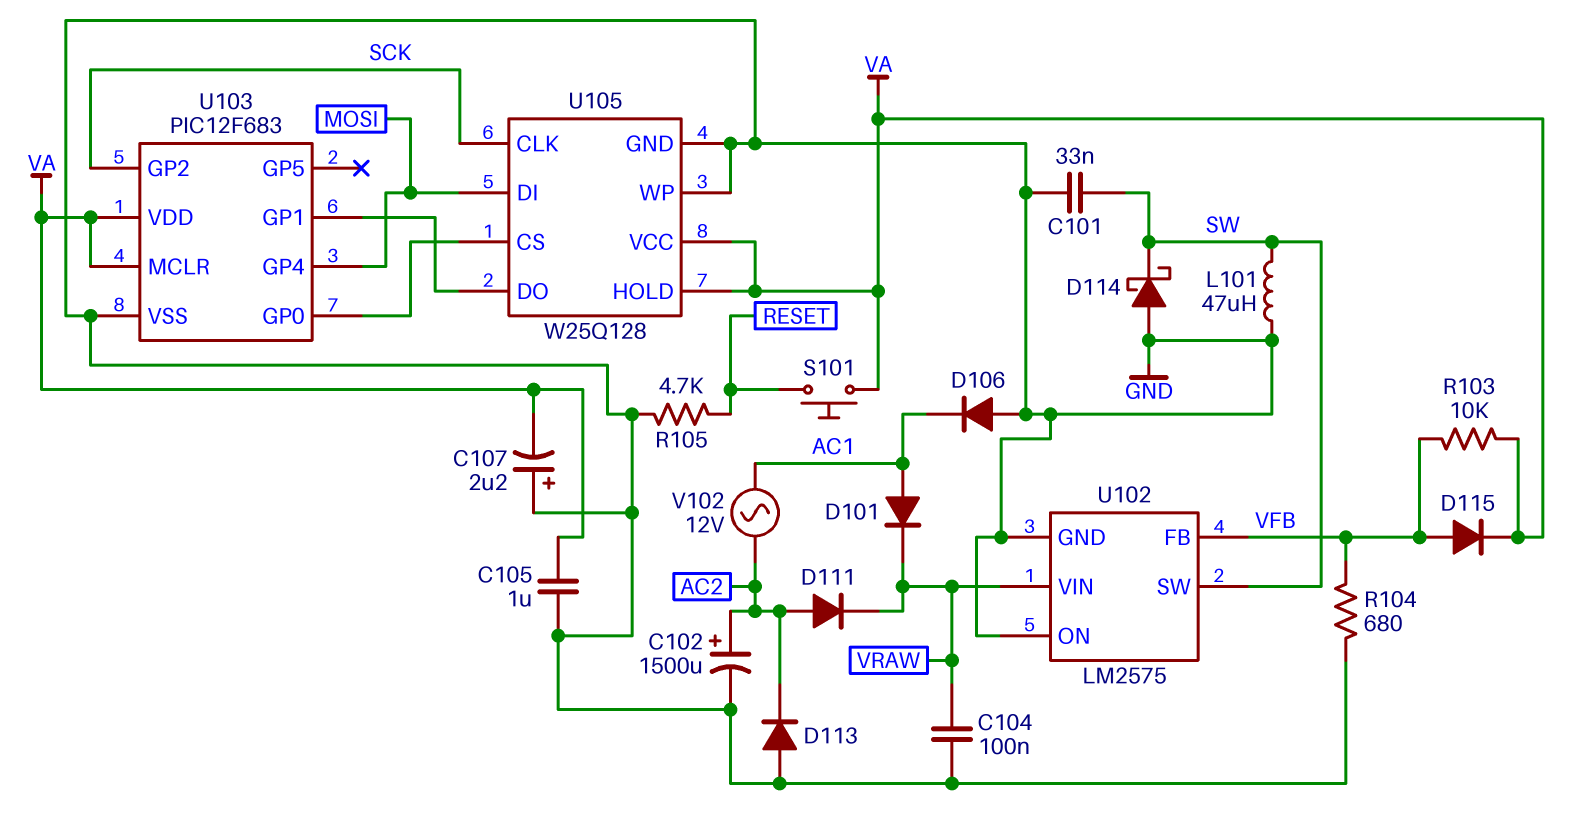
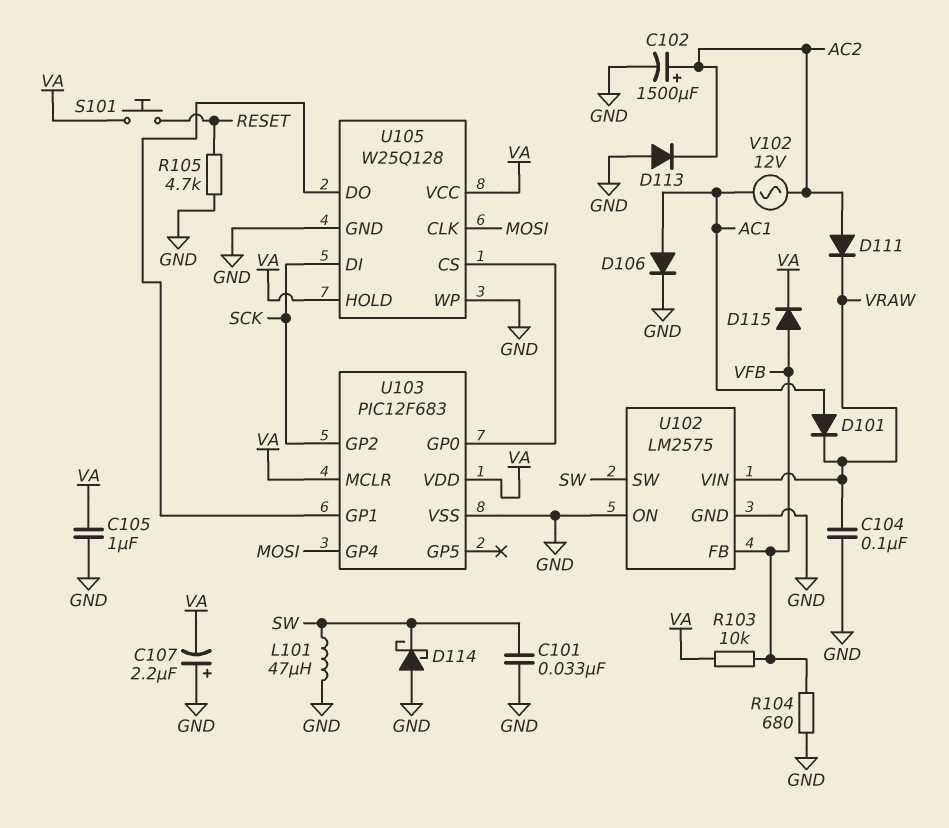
D106: diode (A GND, K AC1) -> diode (A AC1, K GND)
U105 pin CLK: SCK -> MOSI
U105 pin DI: MOSI -> SCK

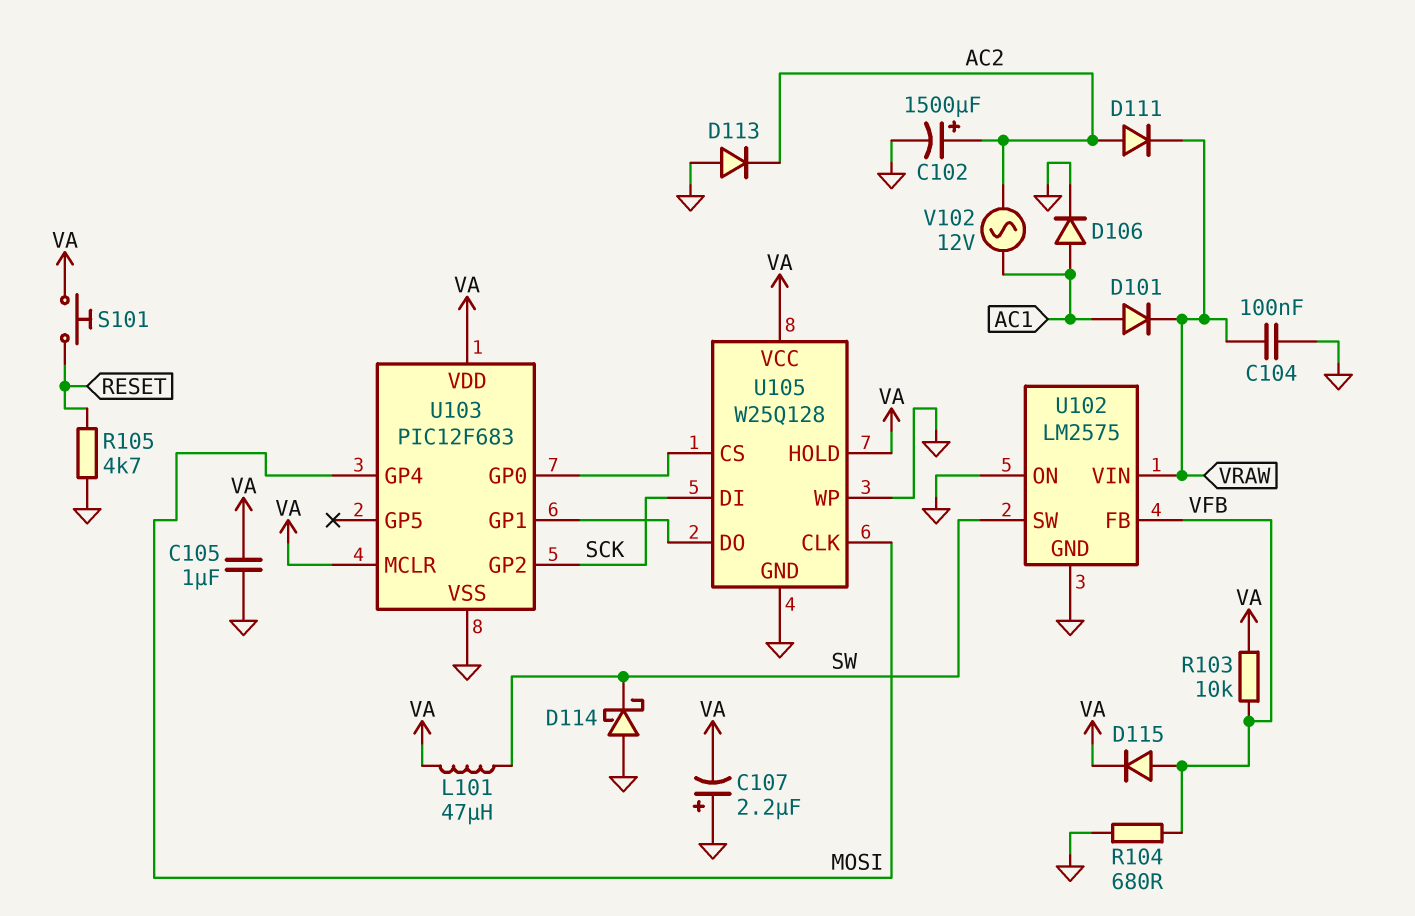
C101: 33nF (GND, SW) -> none
L101: 47uH (GND, SW) -> 47uH (SW, VA)

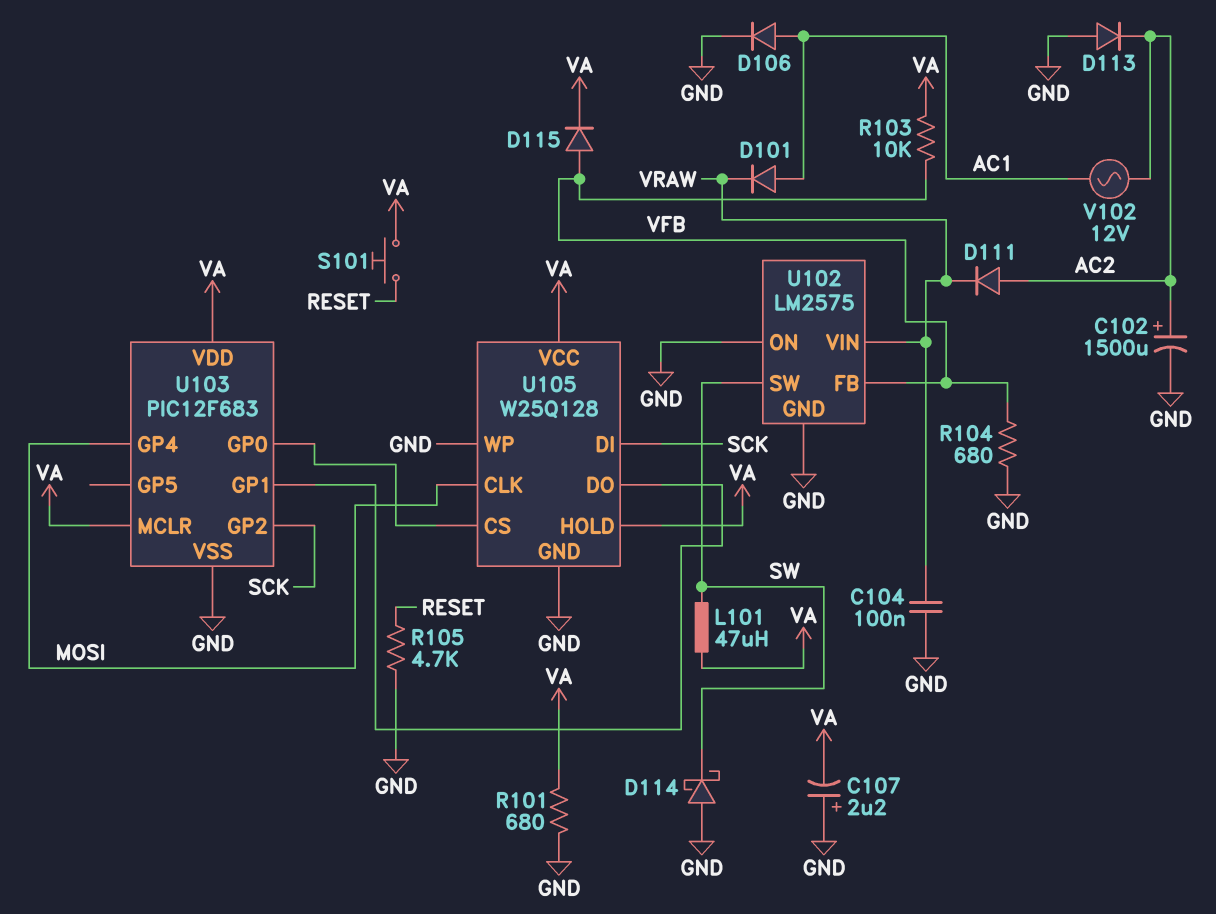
C105: 1uF (GND, VA) -> none
R101: none -> 680 (GND, VA)

